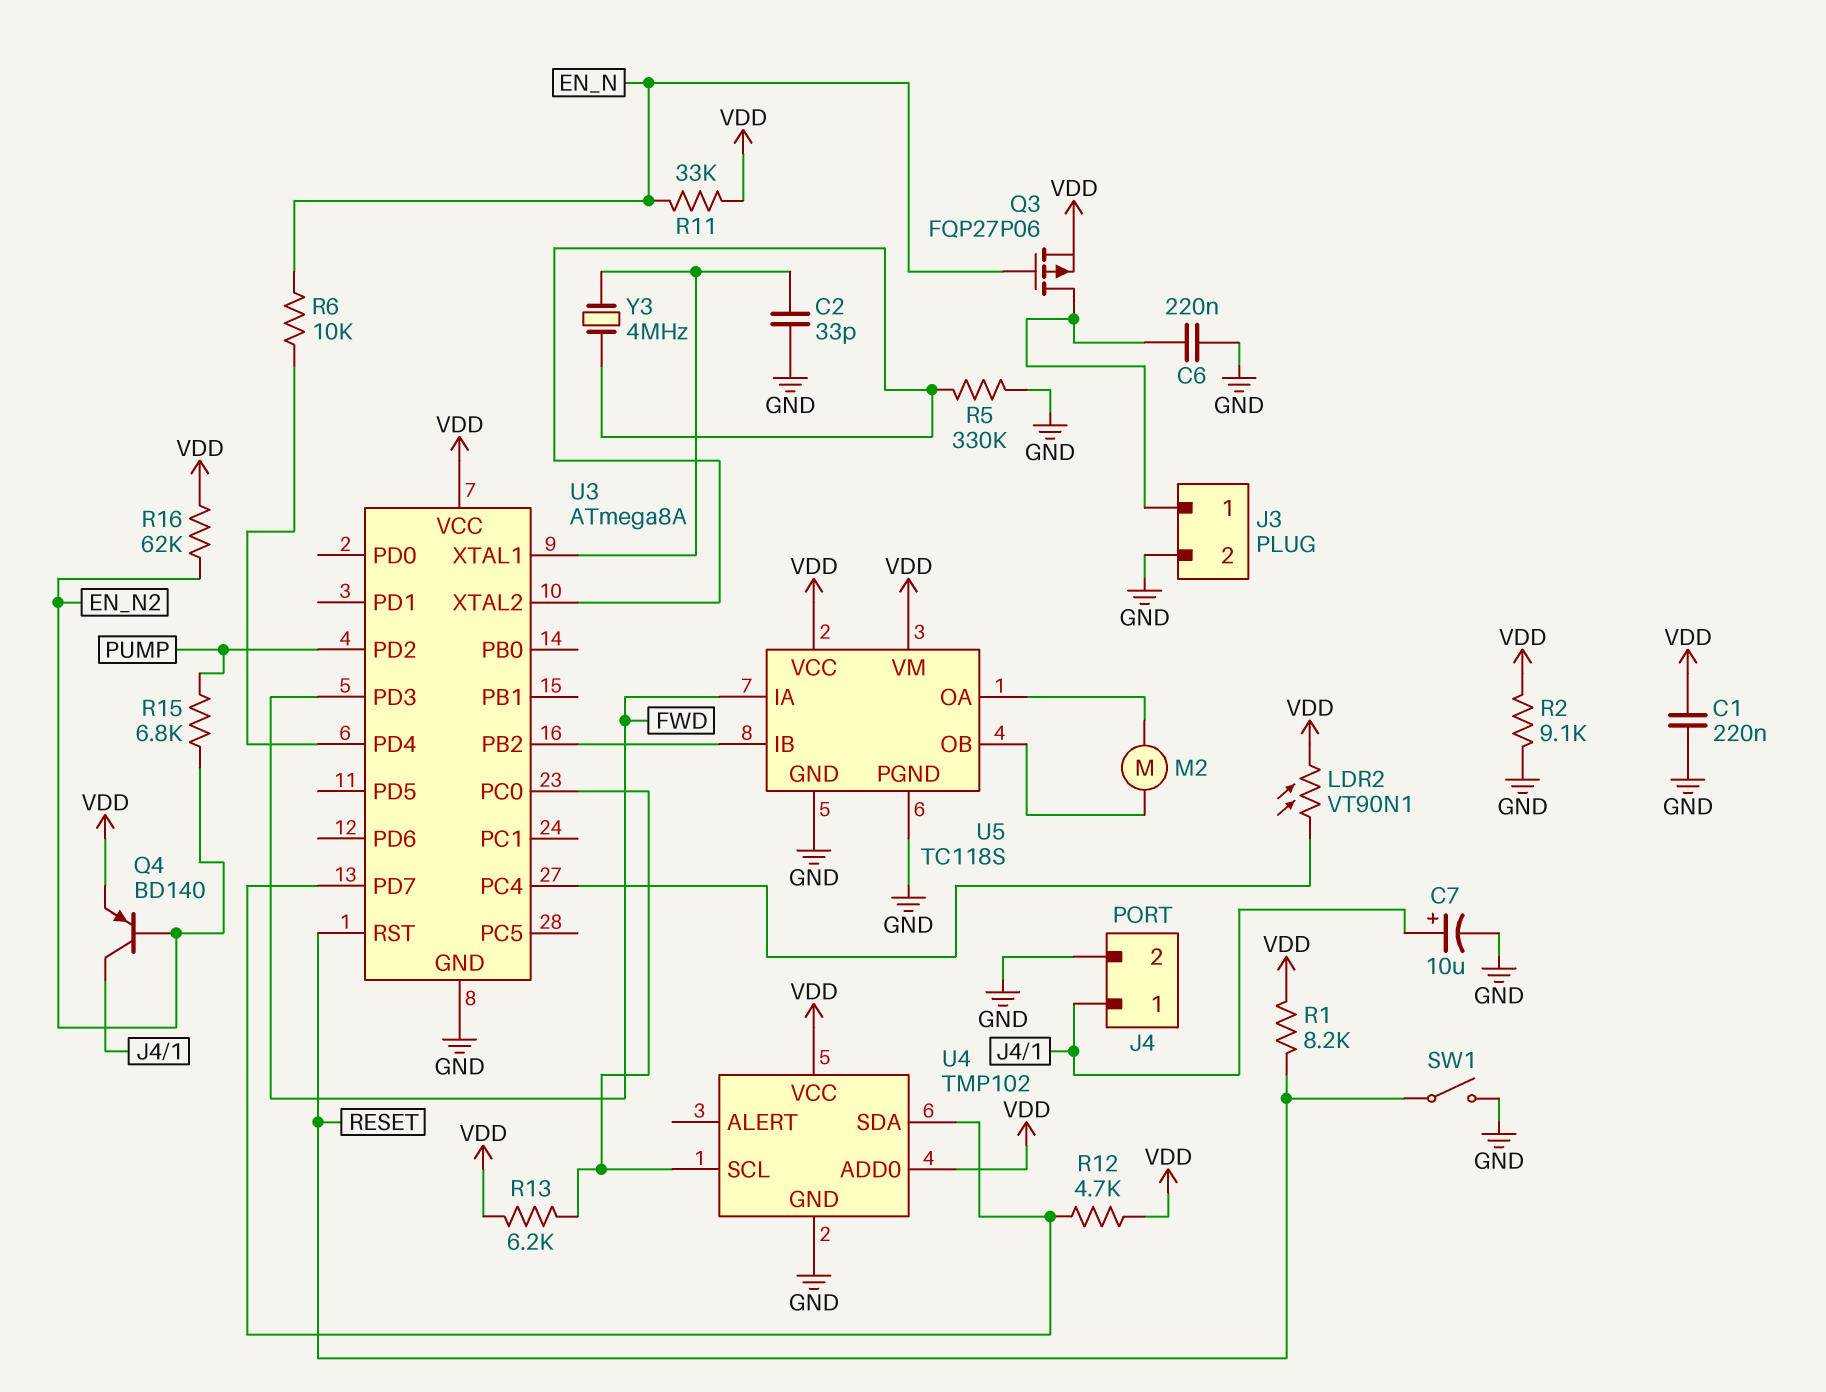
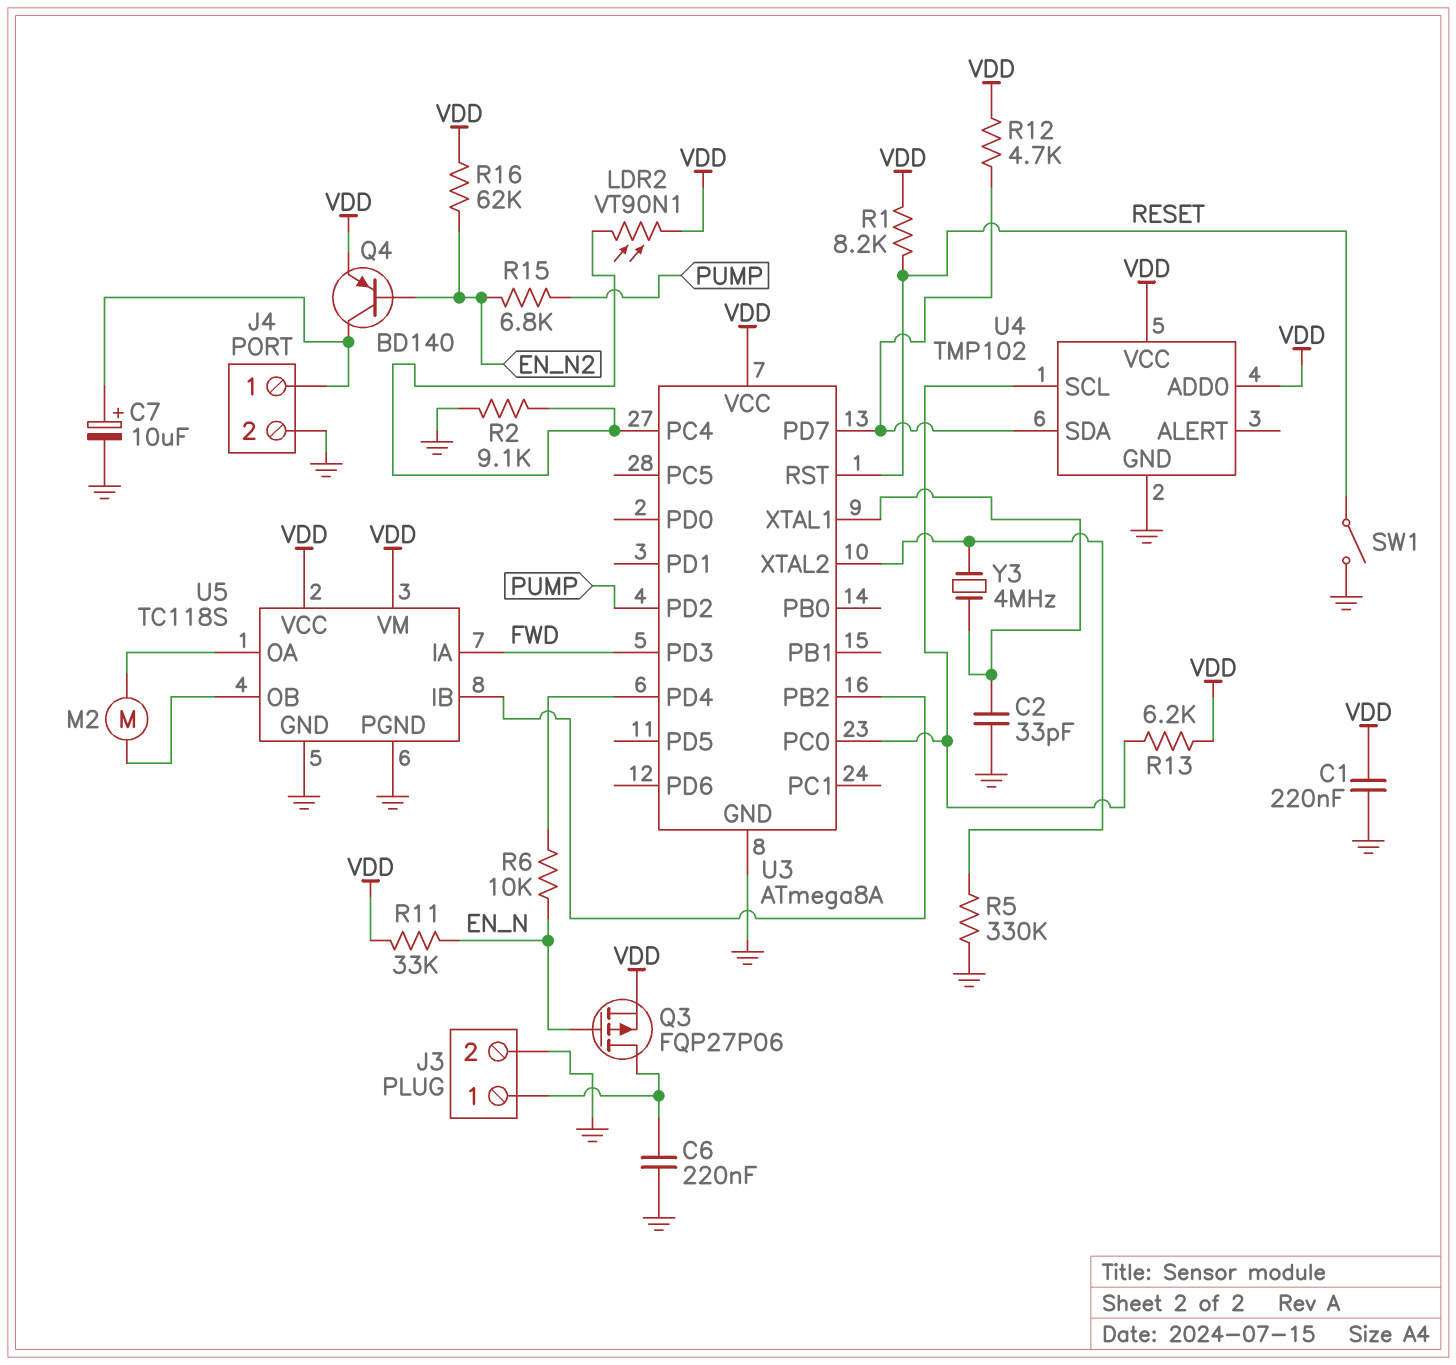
R2: 9.1k (GND, VDD) -> 9.1k (GND, U3/PC4)

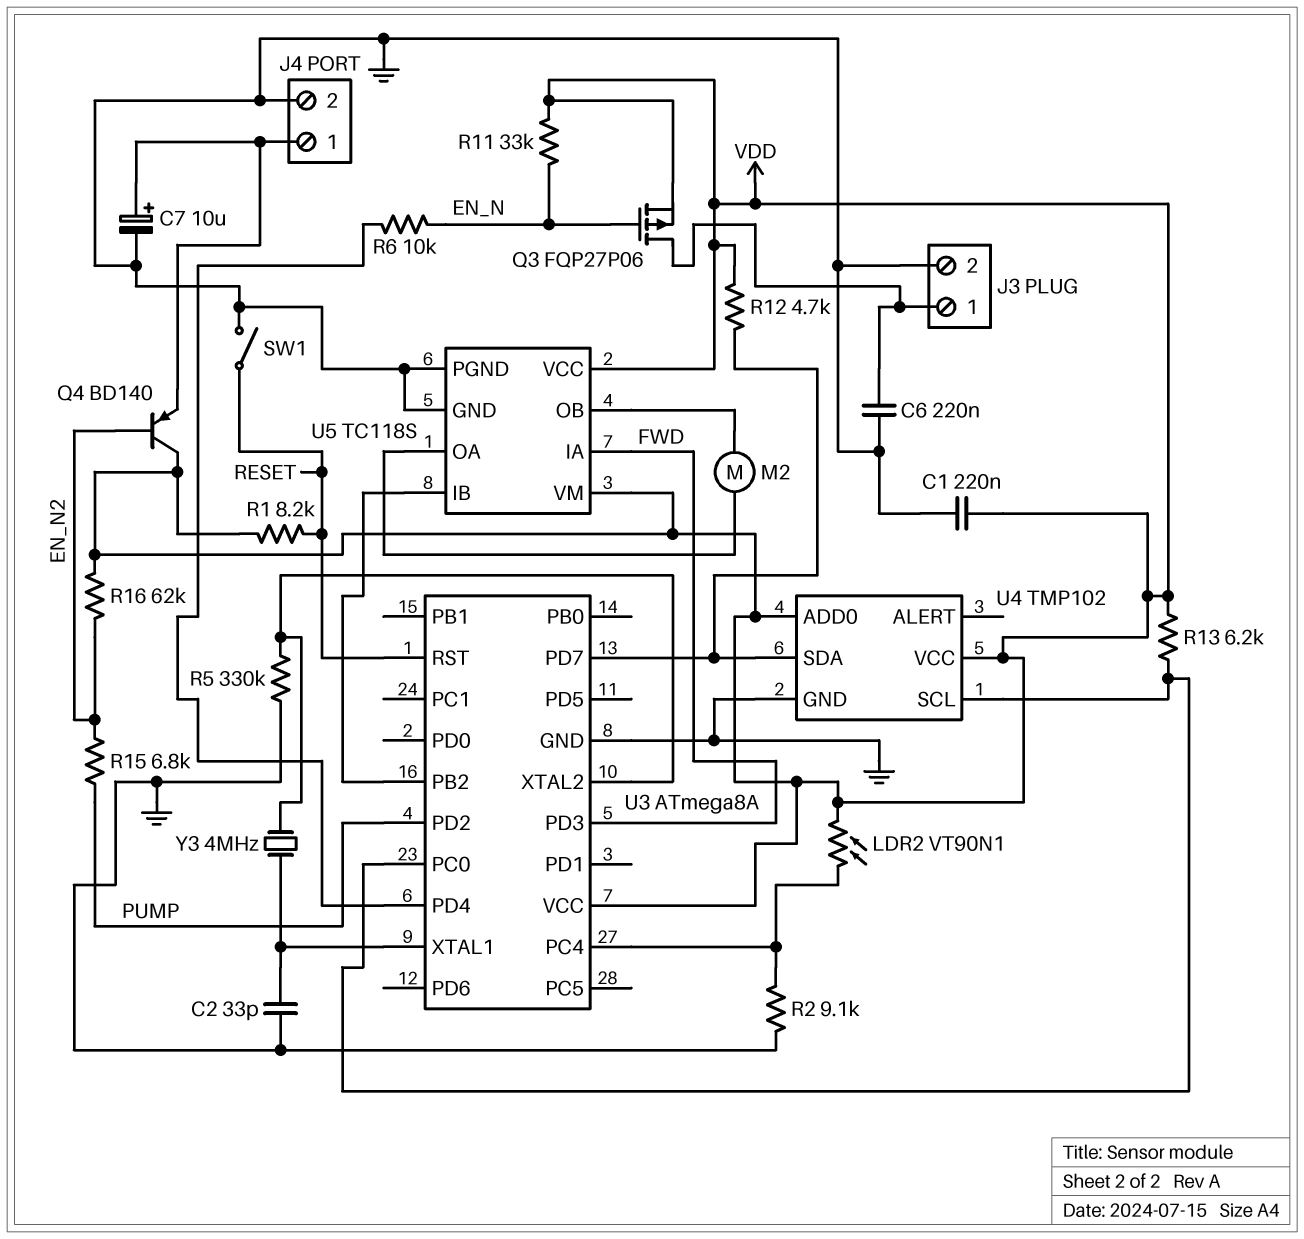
Q4: PNP BD140 (B EN_N2, C J4/1, E VDD) -> PNP BD140 (B EN_N2, C VDD, E J4/1)

